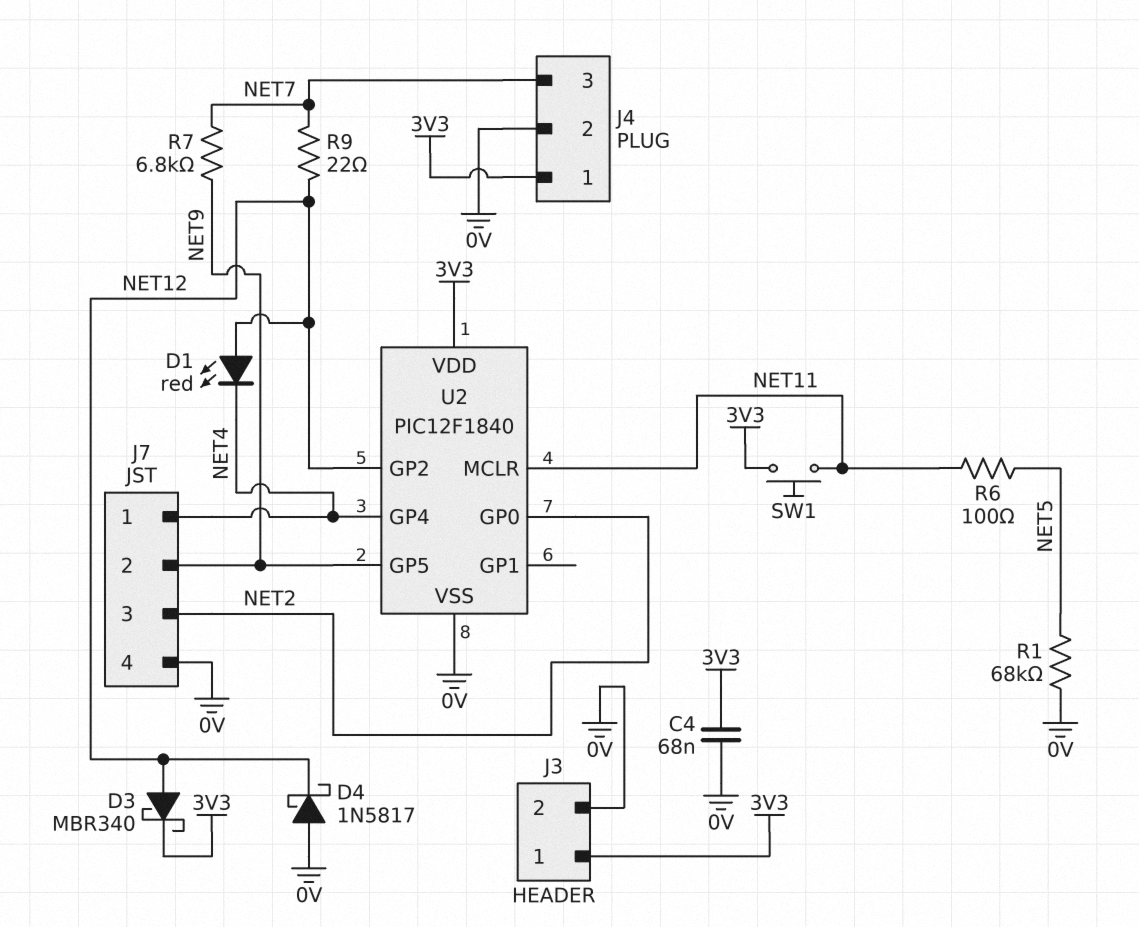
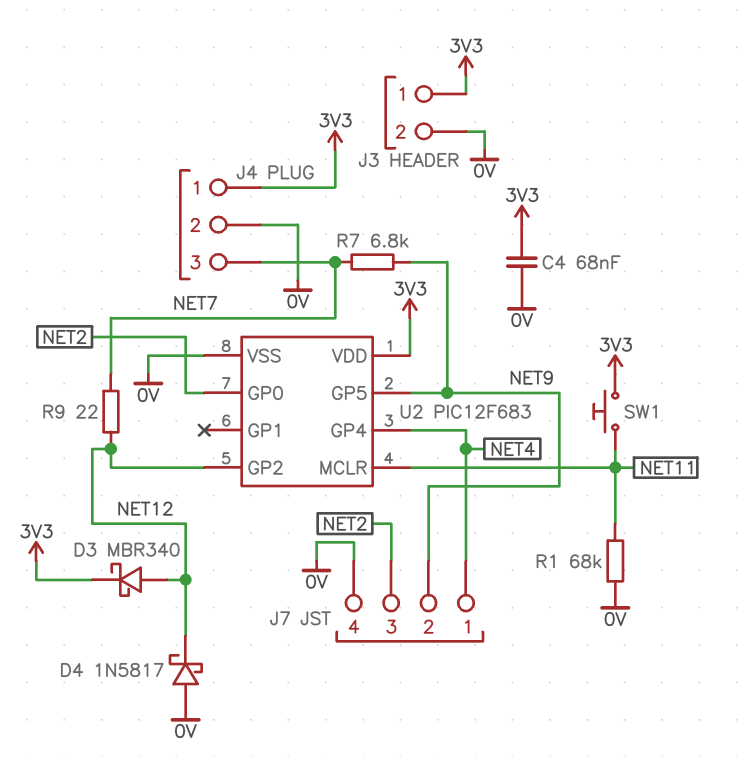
D1: LED red (A NET12, K NET4) -> none
R1: 68k (0V, NET5) -> 68k (0V, NET11)
R6: 100 (NET5, NET11) -> none
U2: PIC12F1840 -> PIC12F683

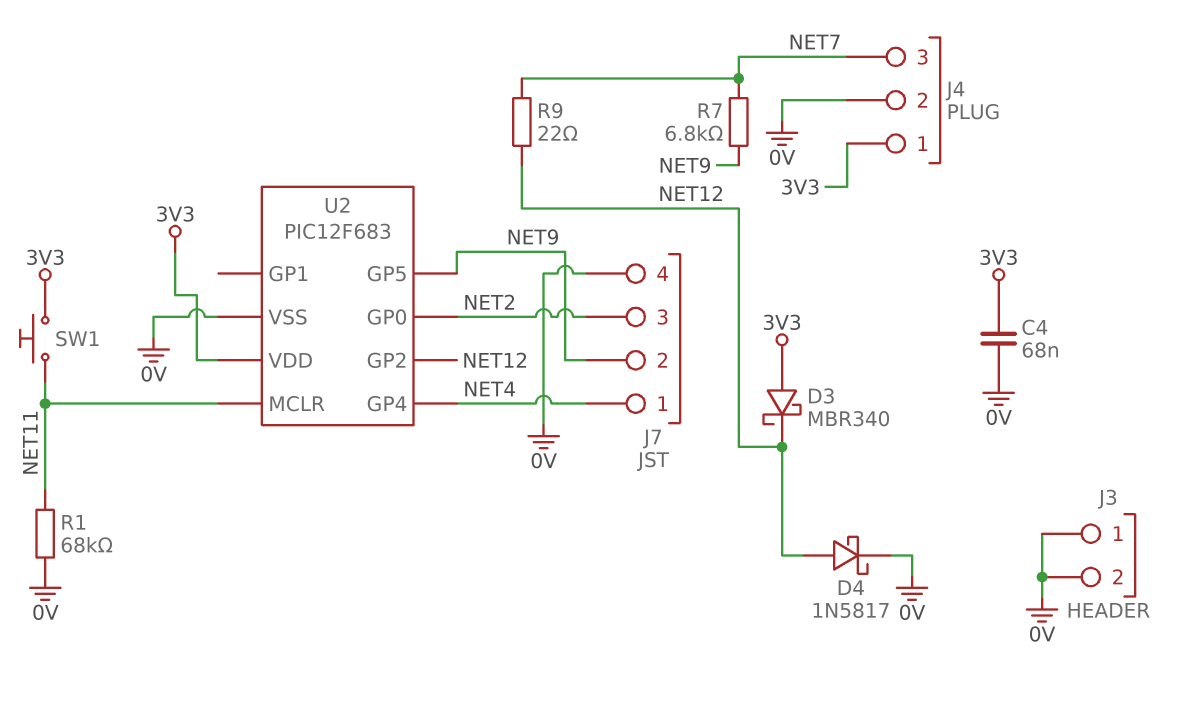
D3: schottky MBR340 (A NET12, K 3V3) -> schottky MBR340 (A 3V3, K NET12)
D4: schottky 1N5817 (A 0V, K NET12) -> schottky 1N5817 (A NET12, K 0V)
J3 pin 1: 3V3 -> 0V

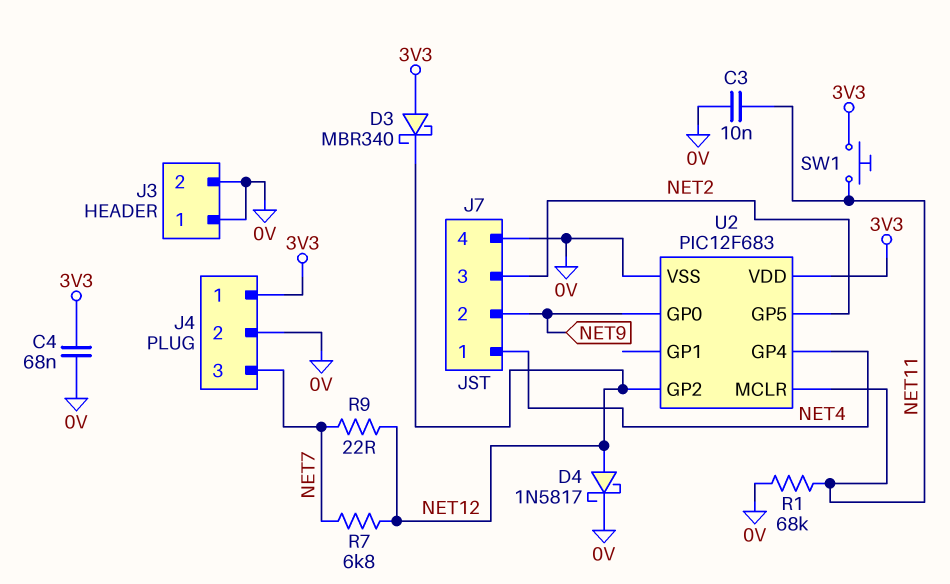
C3: none -> 10nF (0V, NET11)
R7: 6.8k (NET7, NET9) -> 6.8k (NET7, NET12)
U2 pin GP0: NET2 -> NET9
U2 pin GP5: NET9 -> NET2

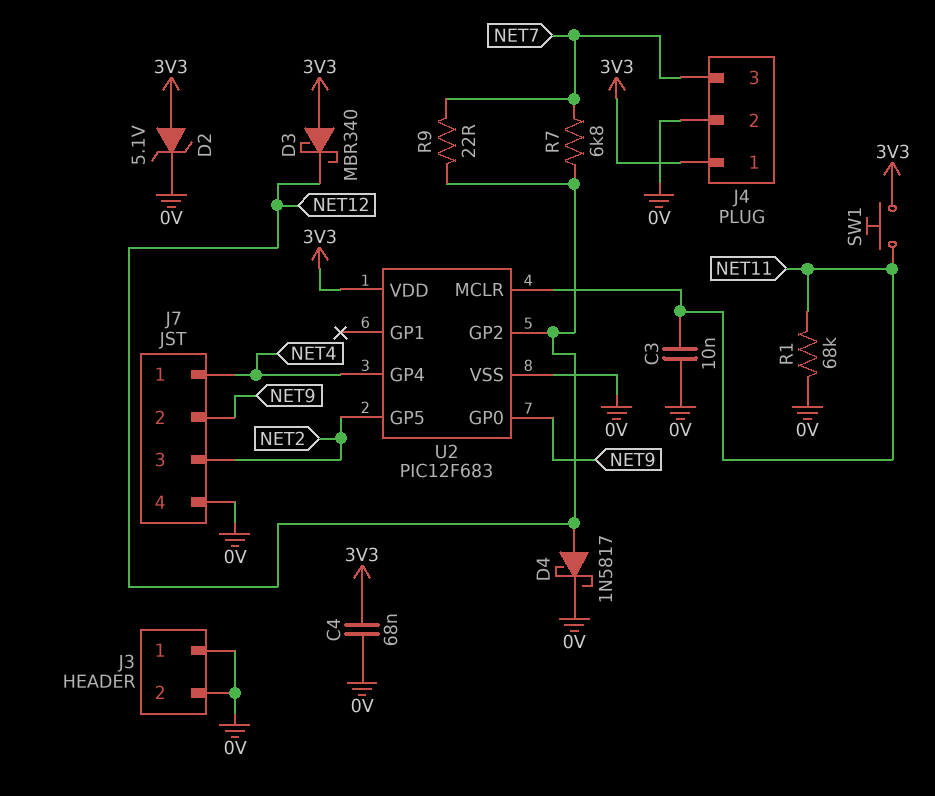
D2: none -> zener 5.1V (A 3V3, K 0V)

